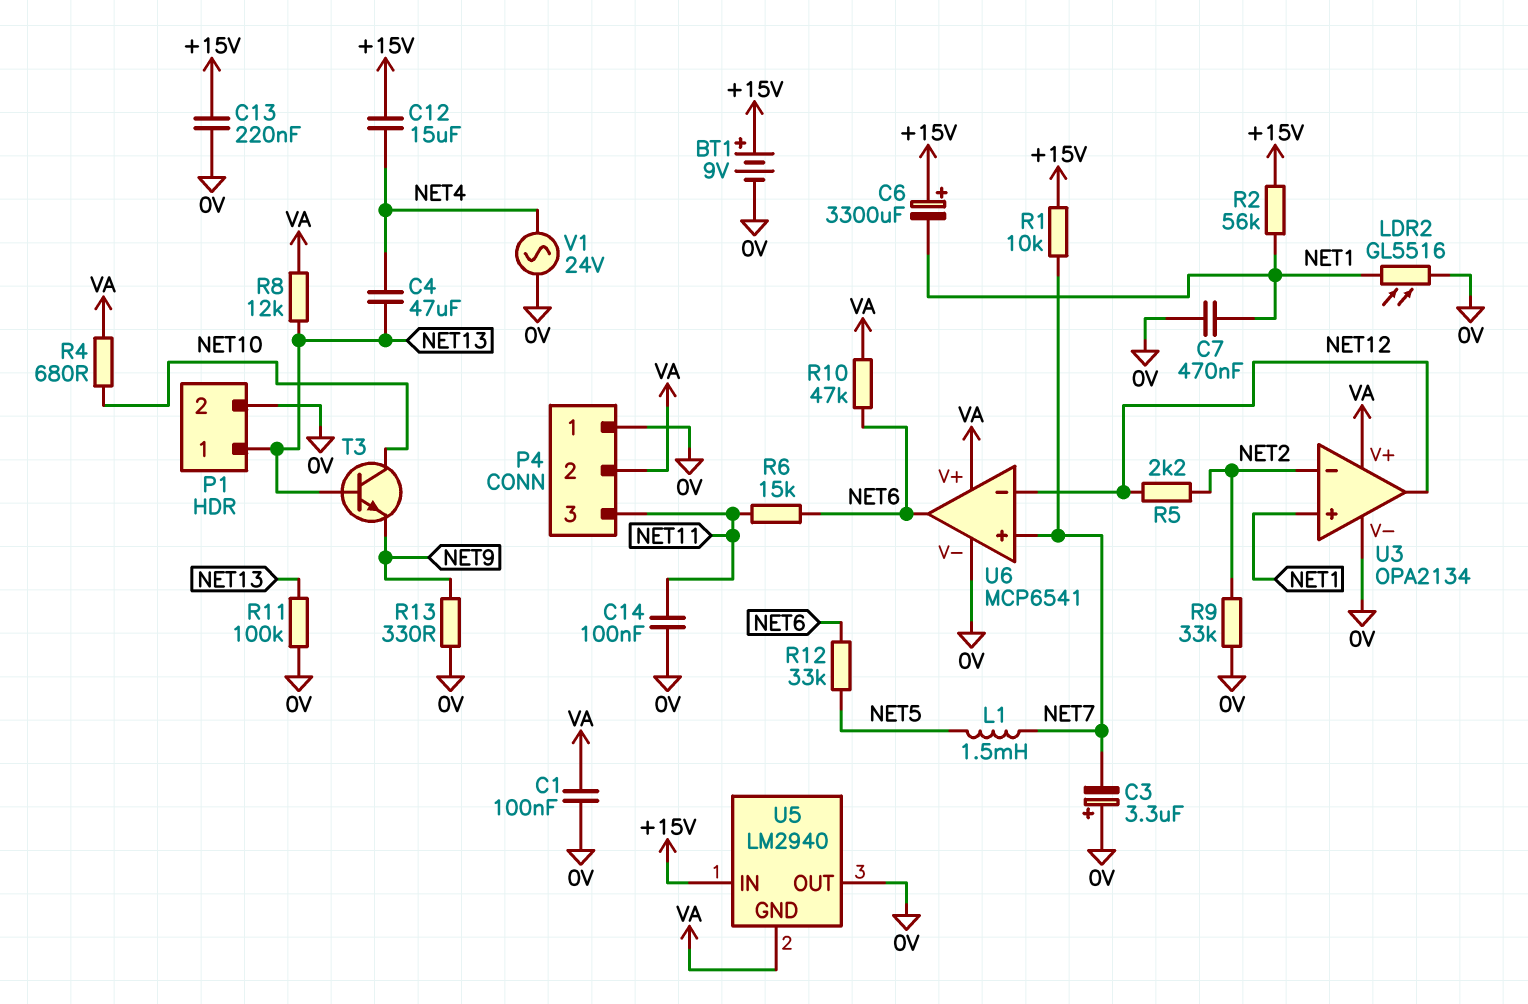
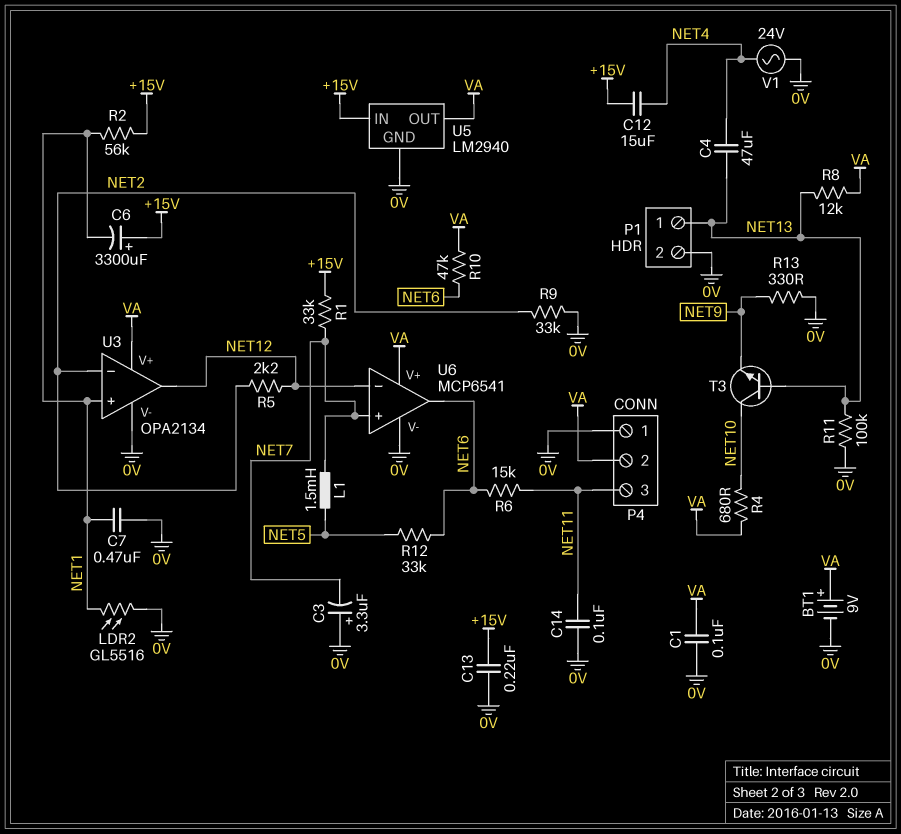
BT1: 9V (plus +15V, minus 0V) -> 9V (plus VA, minus 0V)
R1: 10k (+15V, NET7) -> 33k (+15V, NET7)
U5 pin GND: VA -> 0V
U5 pin OUT: 0V -> VA

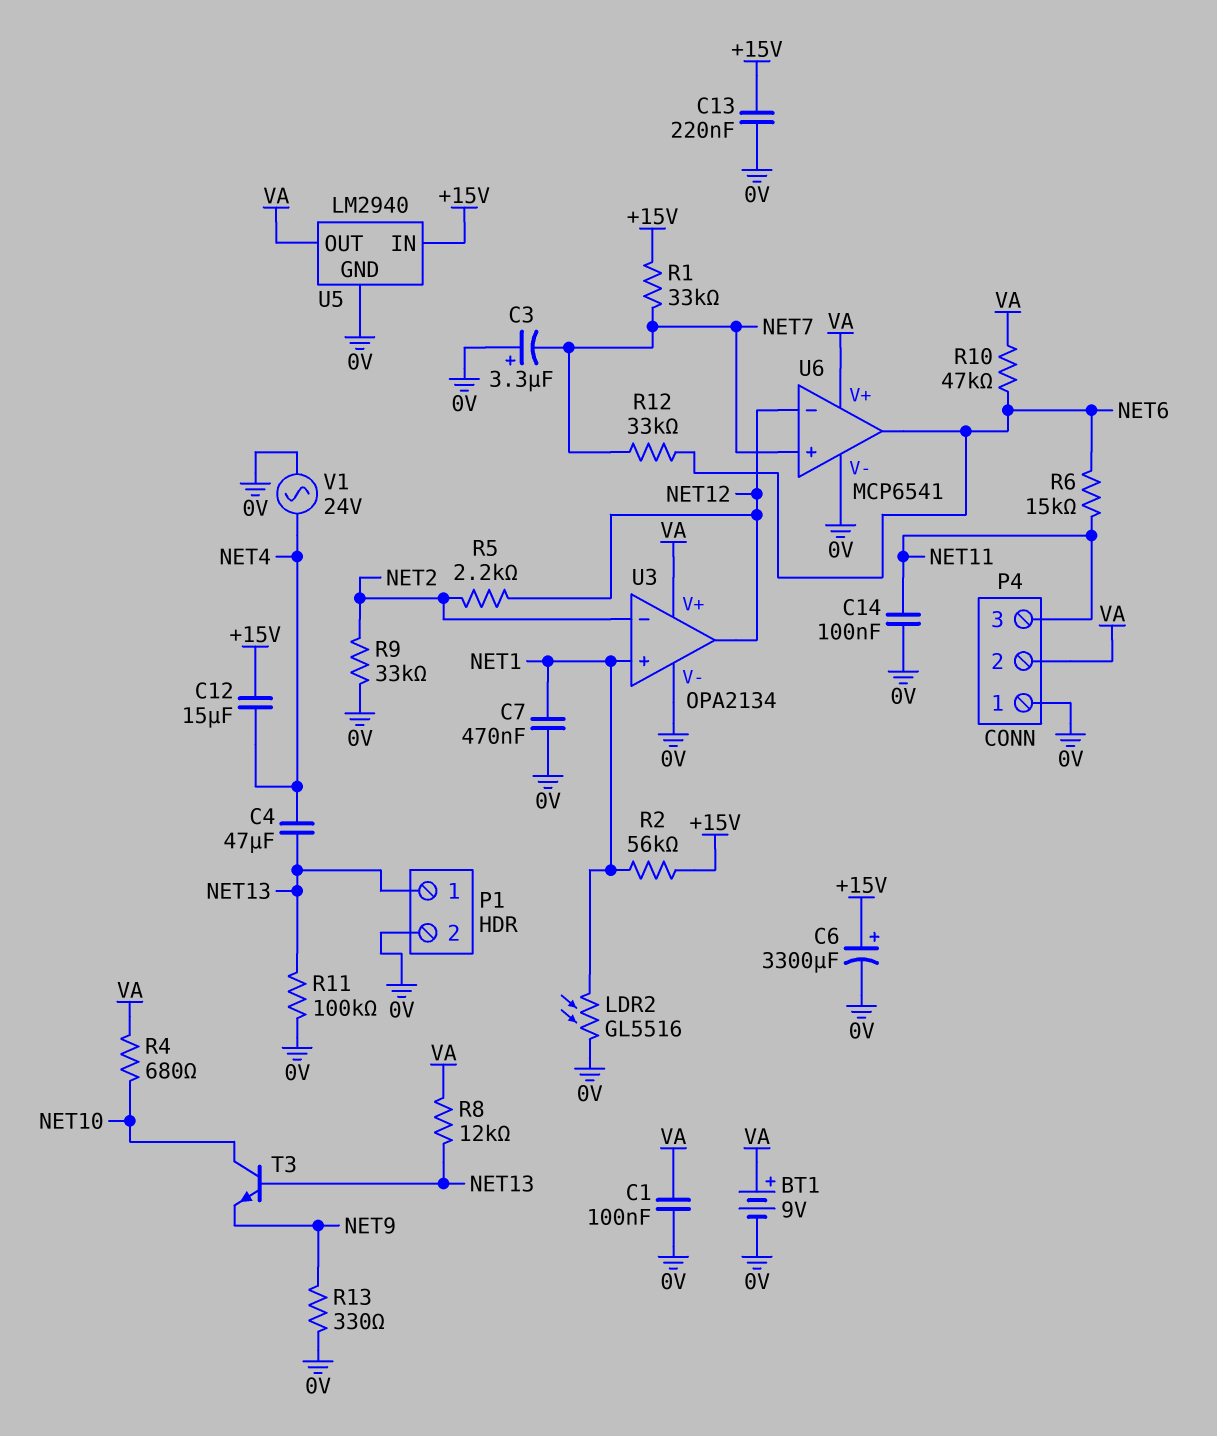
C6: 3300uF (plus +15V, minus NET1) -> 3300uF (plus +15V, minus 0V)
L1: 1.5mH (NET5, NET7) -> none
R12: 33k (NET5, NET6) -> 33k (NET6, NET7)

